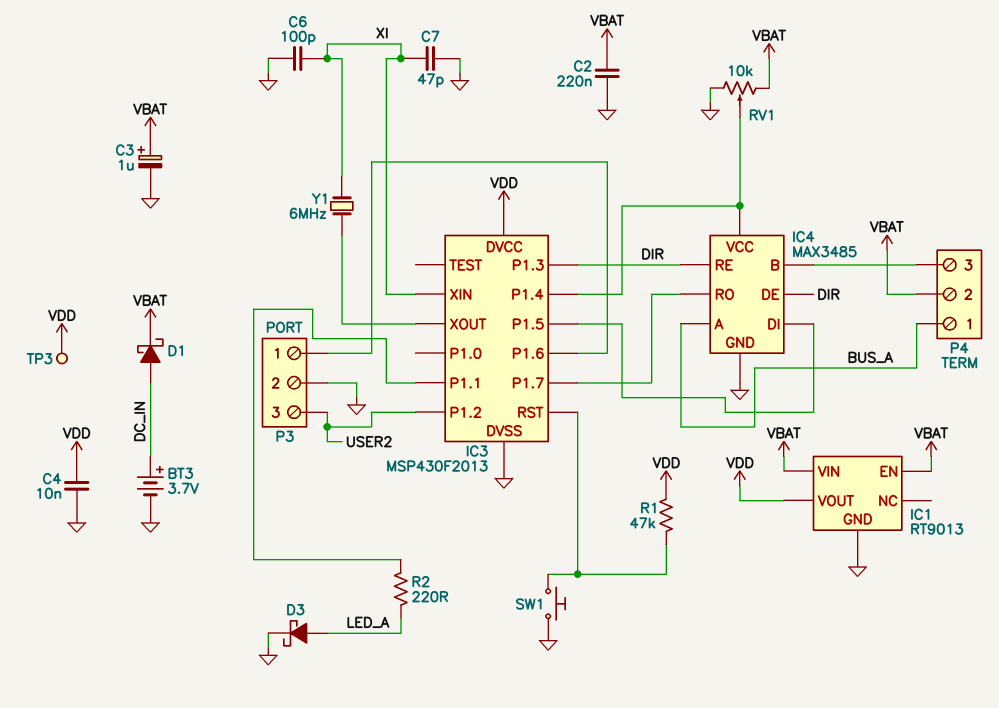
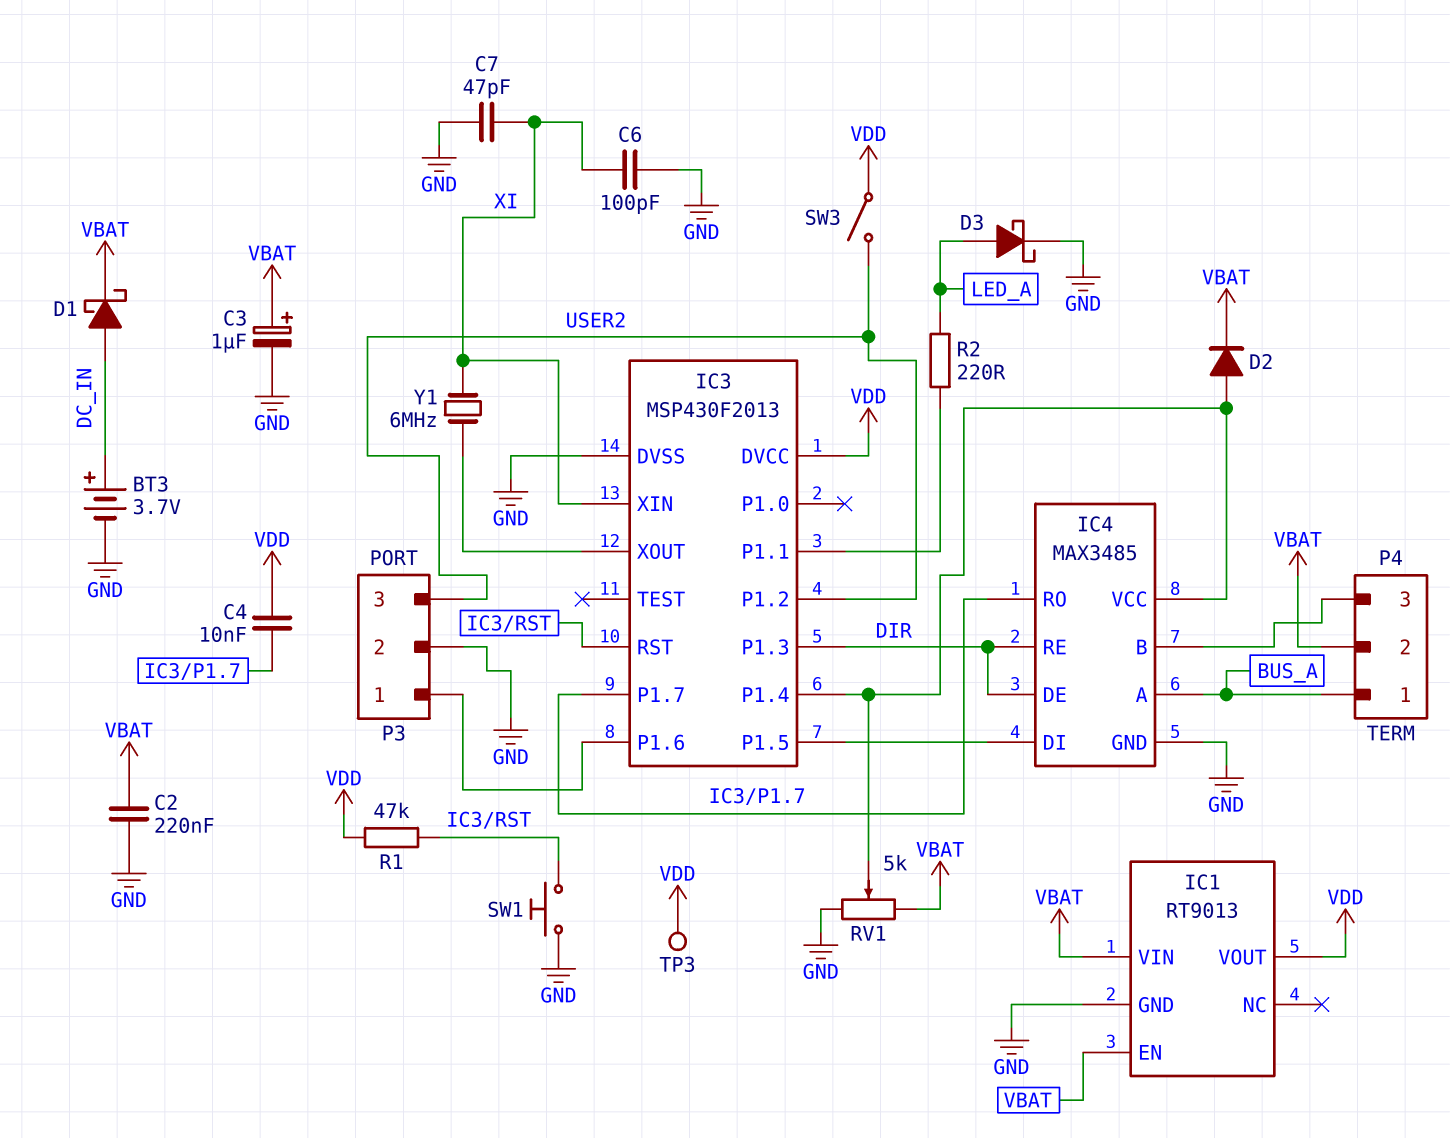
C4: 10nF (GND, VDD) -> 10nF (IC3/P1.7, VDD)
D2: none -> diode (A IC3/P1.4, K VBAT)
RV1: 10k (GND, VBAT, wiper IC3/P1.4) -> 5k (GND, VBAT, wiper IC3/P1.4)
SW3: none -> switch (USER2, VDD)

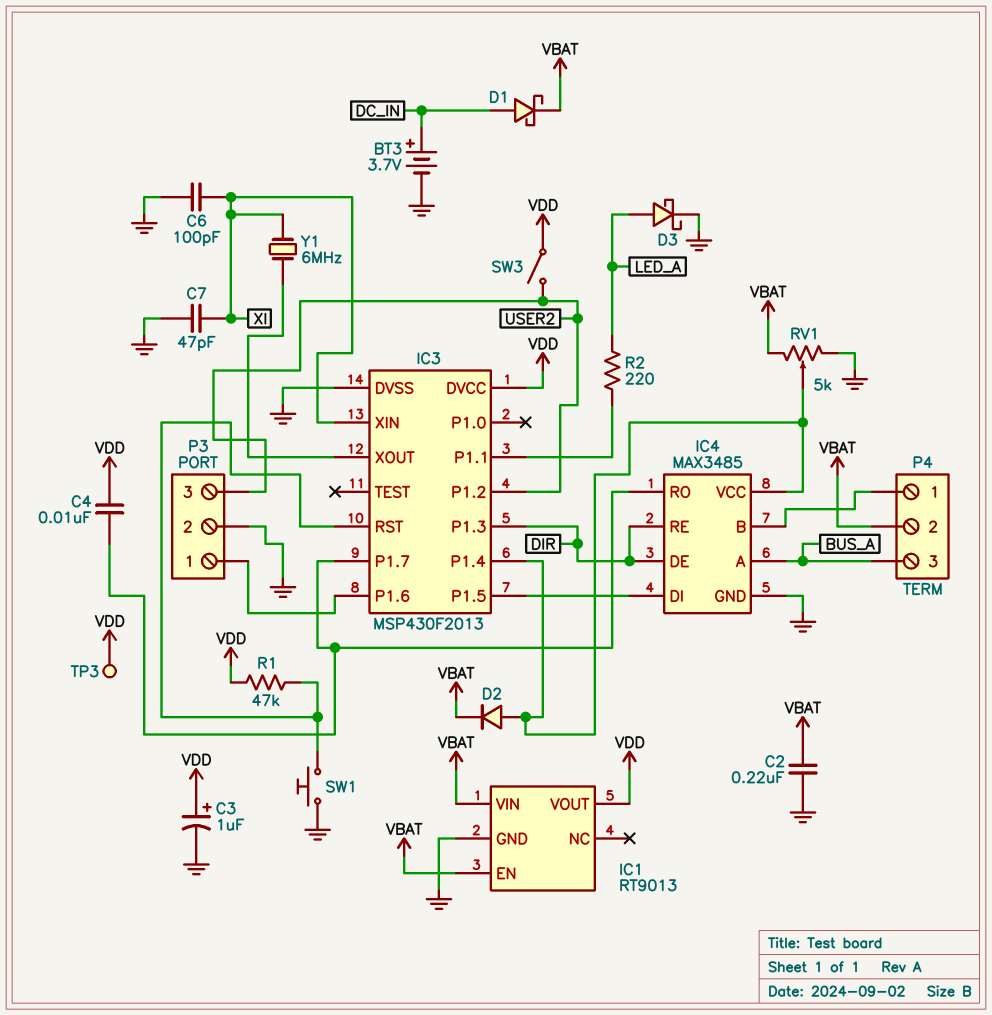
C3: 1uF (plus VBAT, minus GND) -> 1uF (plus VDD, minus GND)
P4 pin 1: BUS_A -> IC4/B
P4 pin 3: IC4/B -> BUS_A

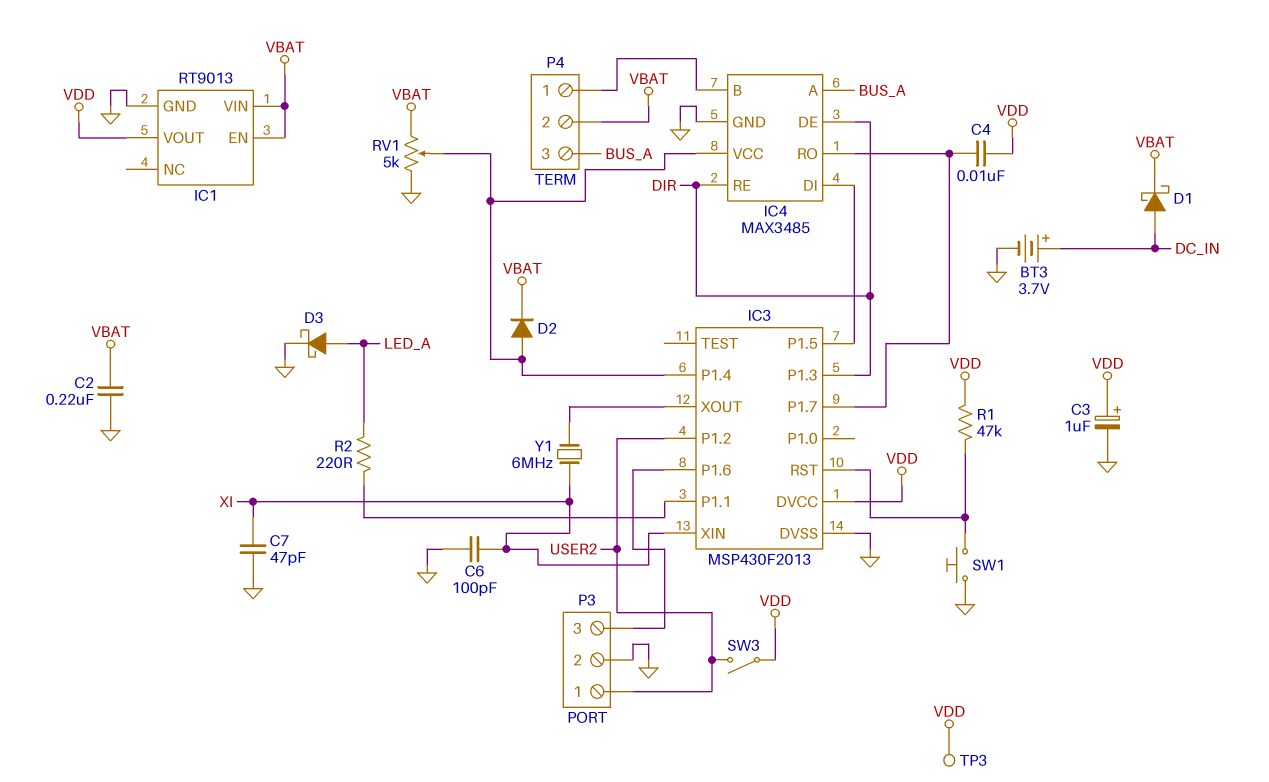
P3 pin 1: IC3/P1.6 -> USER2
P3 pin 3: USER2 -> IC3/P1.6

